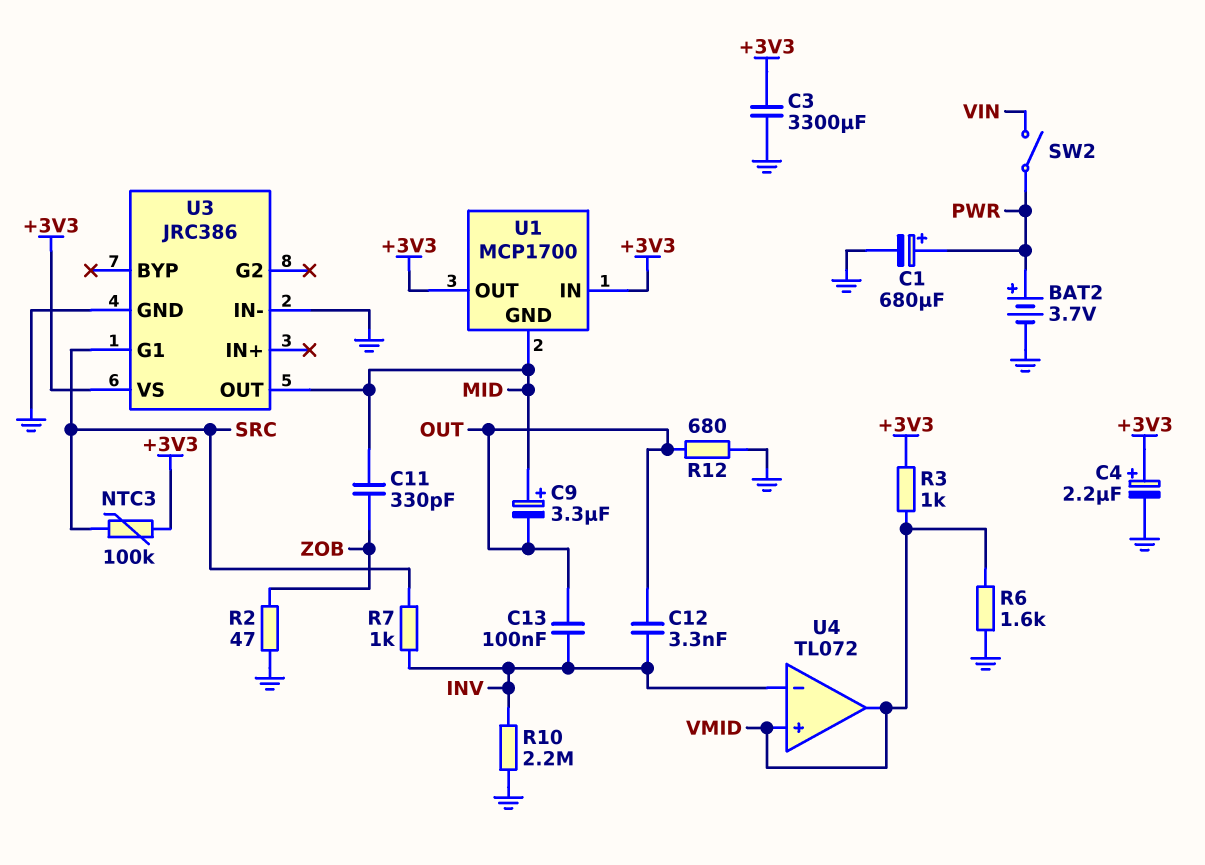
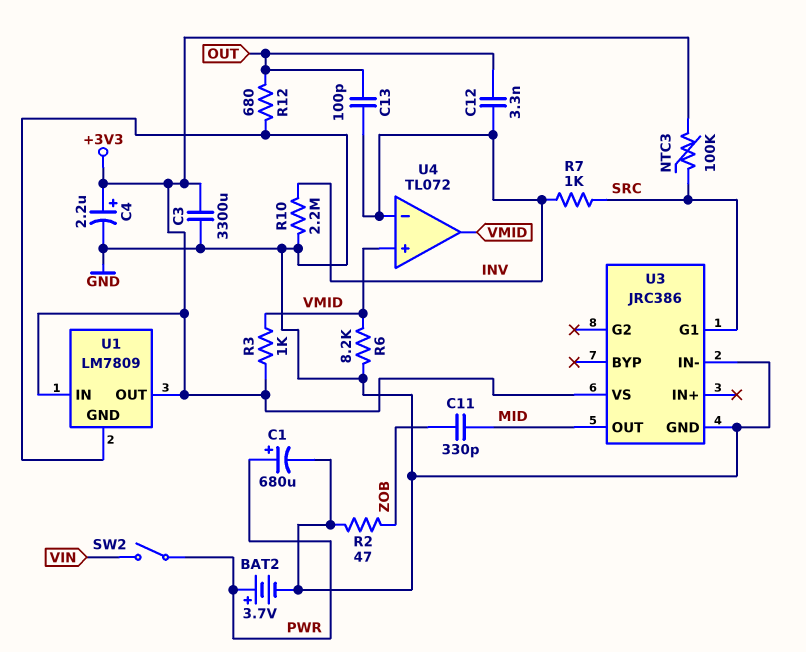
C9: 3.3uF (plus MID, minus OUT) -> none
C13: 100nF (INV, OUT) -> 100pF (INV, OUT)
R6: 1.6k (GND, VMID) -> 8.2k (GND, VMID)
U1: MCP1700 -> LM7809
U1 pin GND: MID -> GND

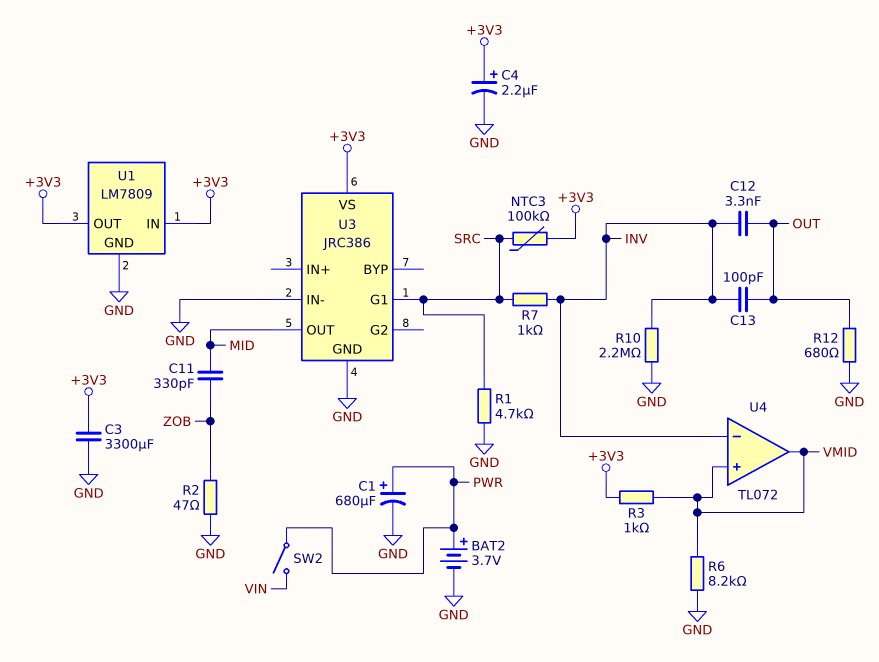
R1: none -> 4.7k (GND, SRC)

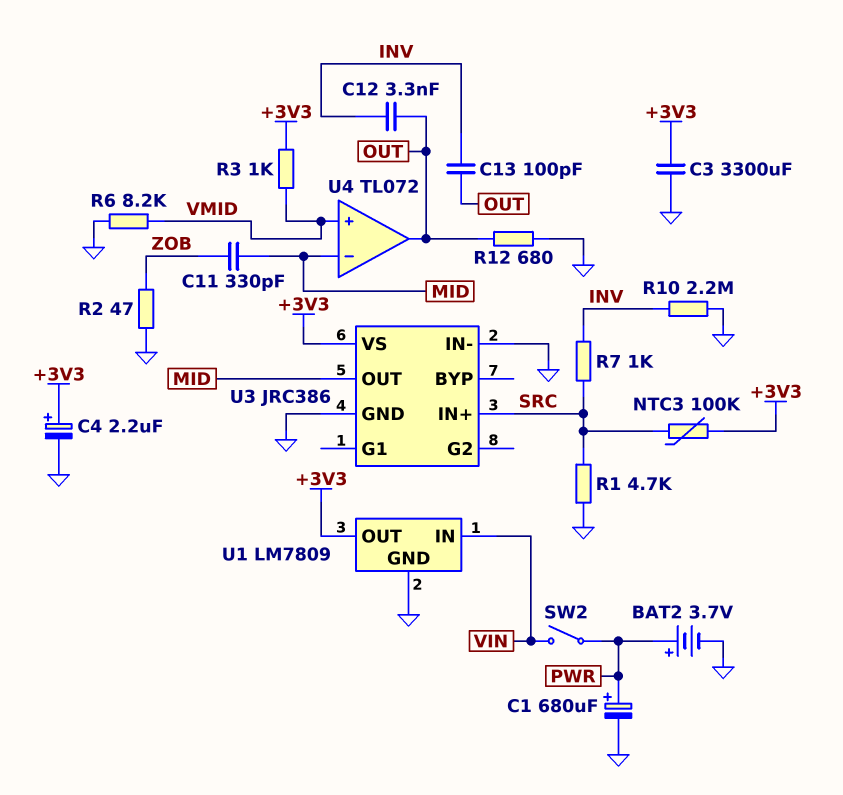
U1 pin IN: +3V3 -> VIN
U3 pin G1: SRC -> none
U3 pin IN+: none -> SRC
U4 pin in-: INV -> MID
U4 pin out: VMID -> OUT

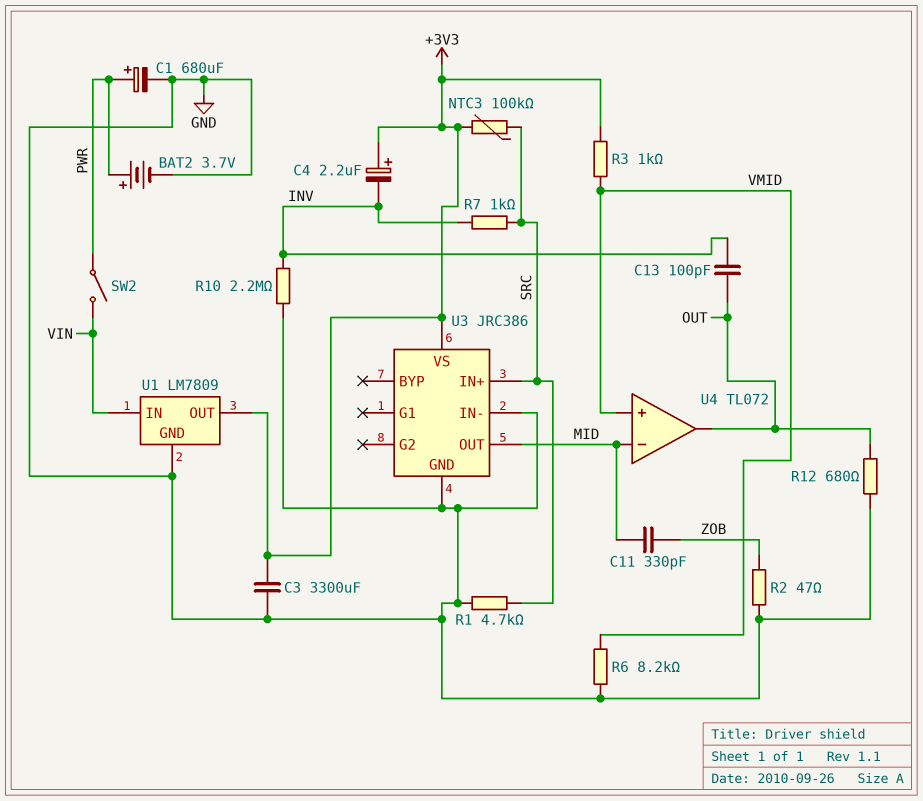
C4: 2.2uF (plus +3V3, minus GND) -> 2.2uF (plus +3V3, minus INV)
C12: 3.3nF (INV, OUT) -> none

